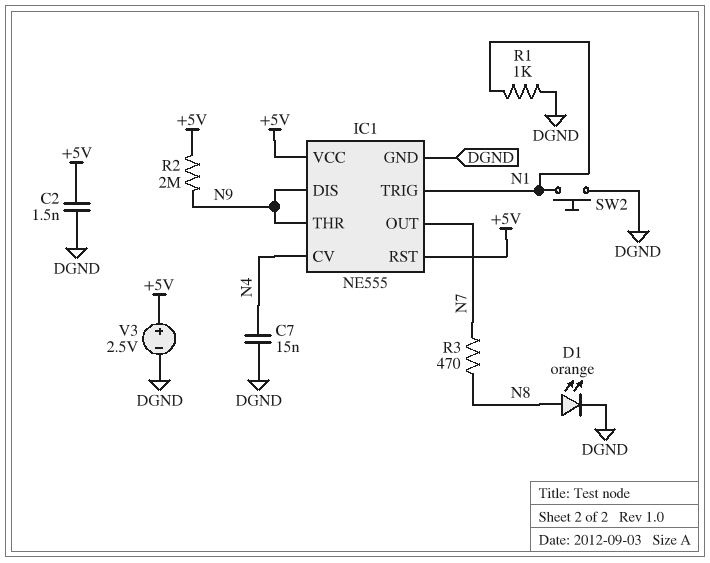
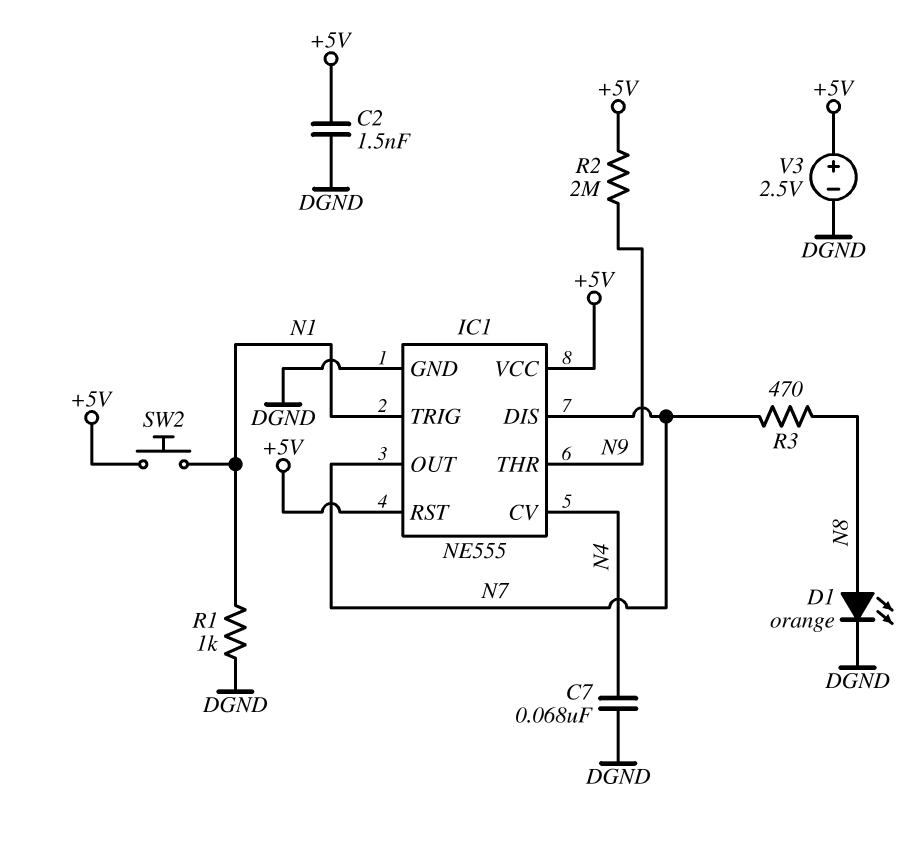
C7: 15nF (DGND, N4) -> 68nF (DGND, N4)
IC1 pin DIS: N9 -> N7
SW2: button (DGND, N1) -> button (+5V, N1)

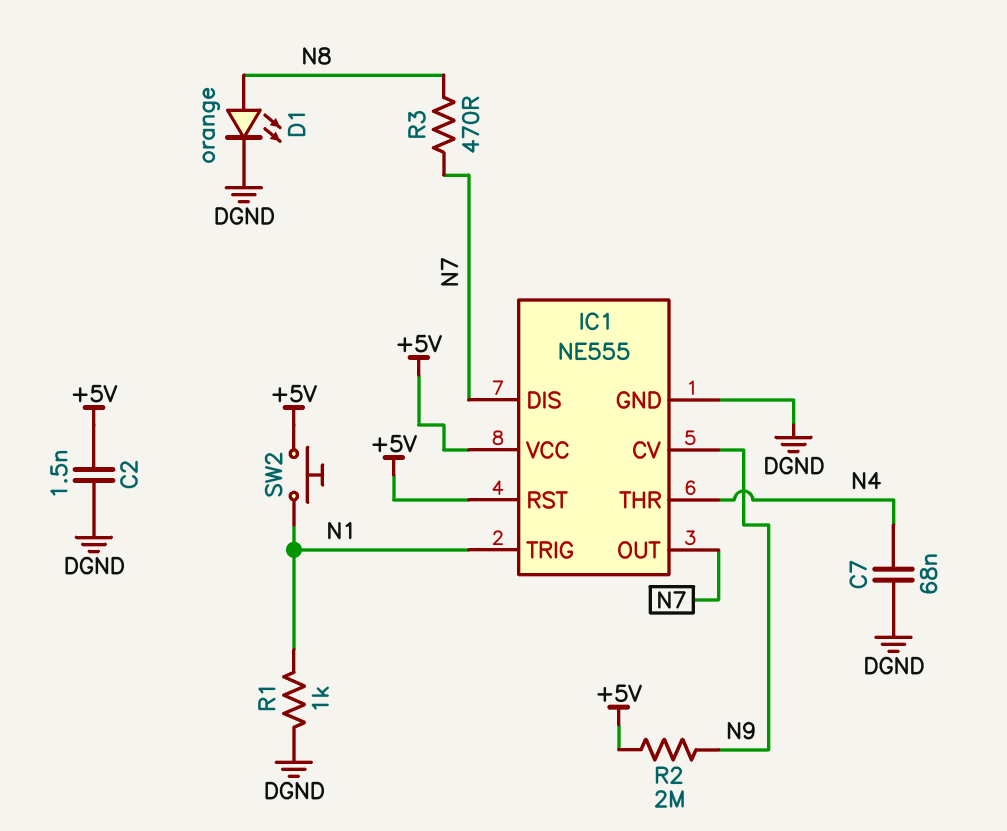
IC1 pin CV: N4 -> N9
IC1 pin THR: N9 -> N4
V3: 2.5V (plus +5V, minus DGND) -> none

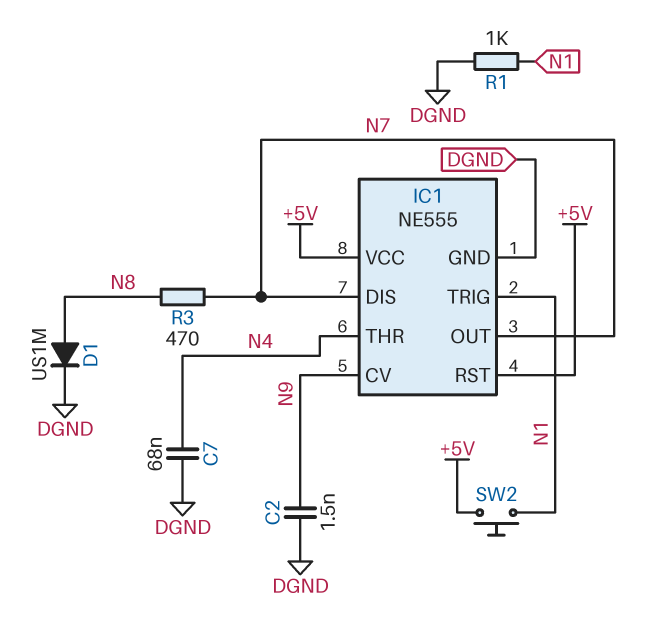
C2: 1.5nF (+5V, DGND) -> 1.5nF (DGND, N9)
D1: LED orange (A N8, K DGND) -> diode US1M (A N8, K DGND)
R2: 2M (+5V, N9) -> none

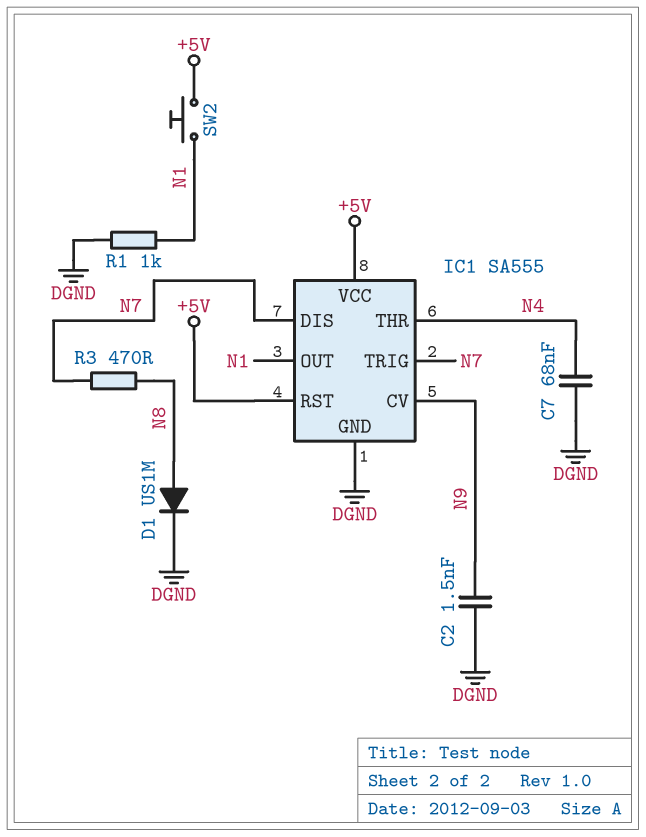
IC1: NE555 -> SA555
IC1 pin OUT: N7 -> N1
IC1 pin TRIG: N1 -> N7

